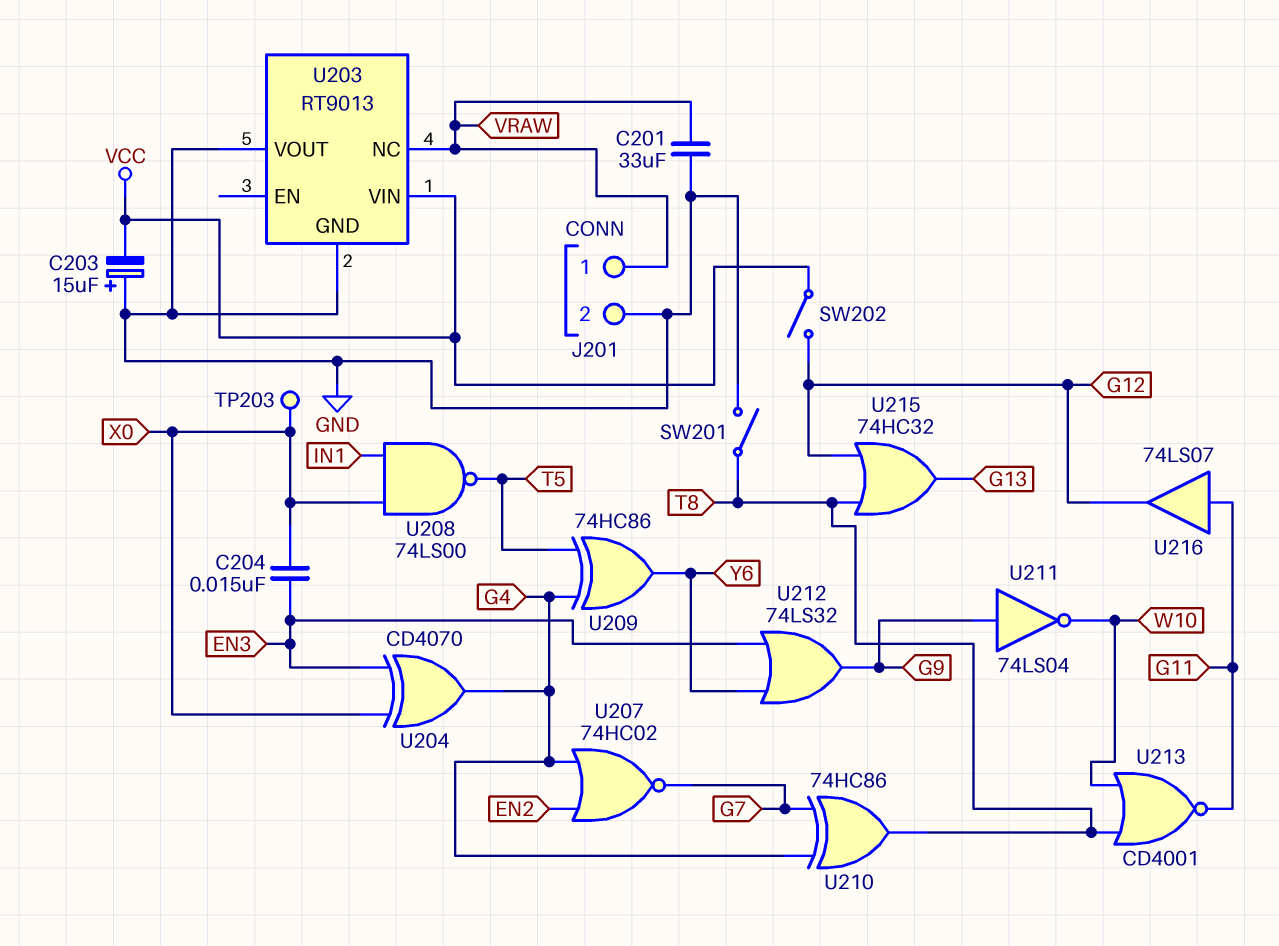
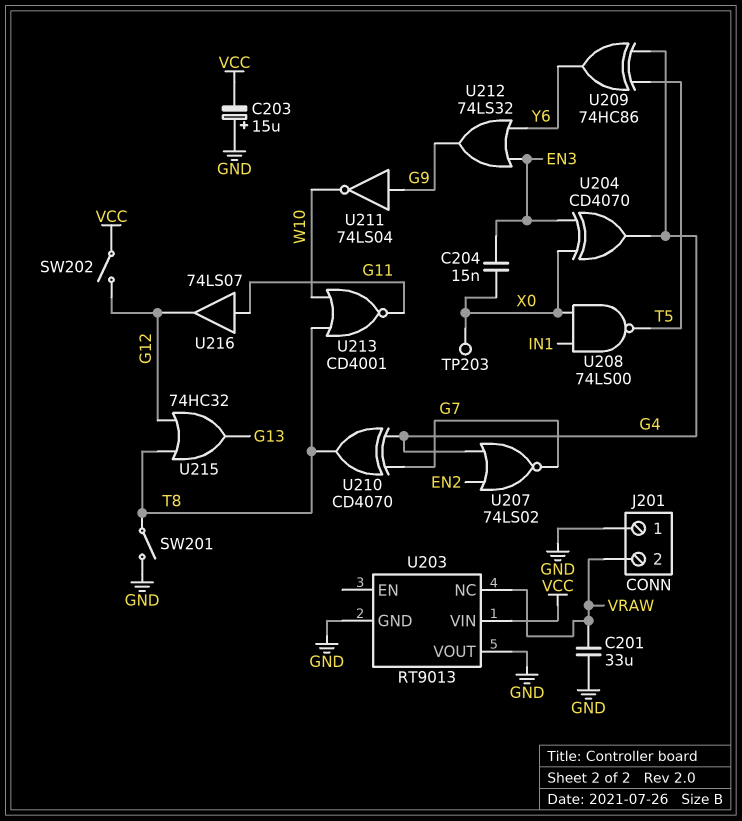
J201 pin 1: VRAW -> GND
J201 pin 2: GND -> VRAW
U207: NOR 74HC02 (in EN2, in G4, out G7) -> NOR 74LS02 (in EN2, in G4, out G7)
U210: XOR 74HC86 (in G4, in G7, out T8) -> XOR CD4070 (in G4, in G7, out T8)

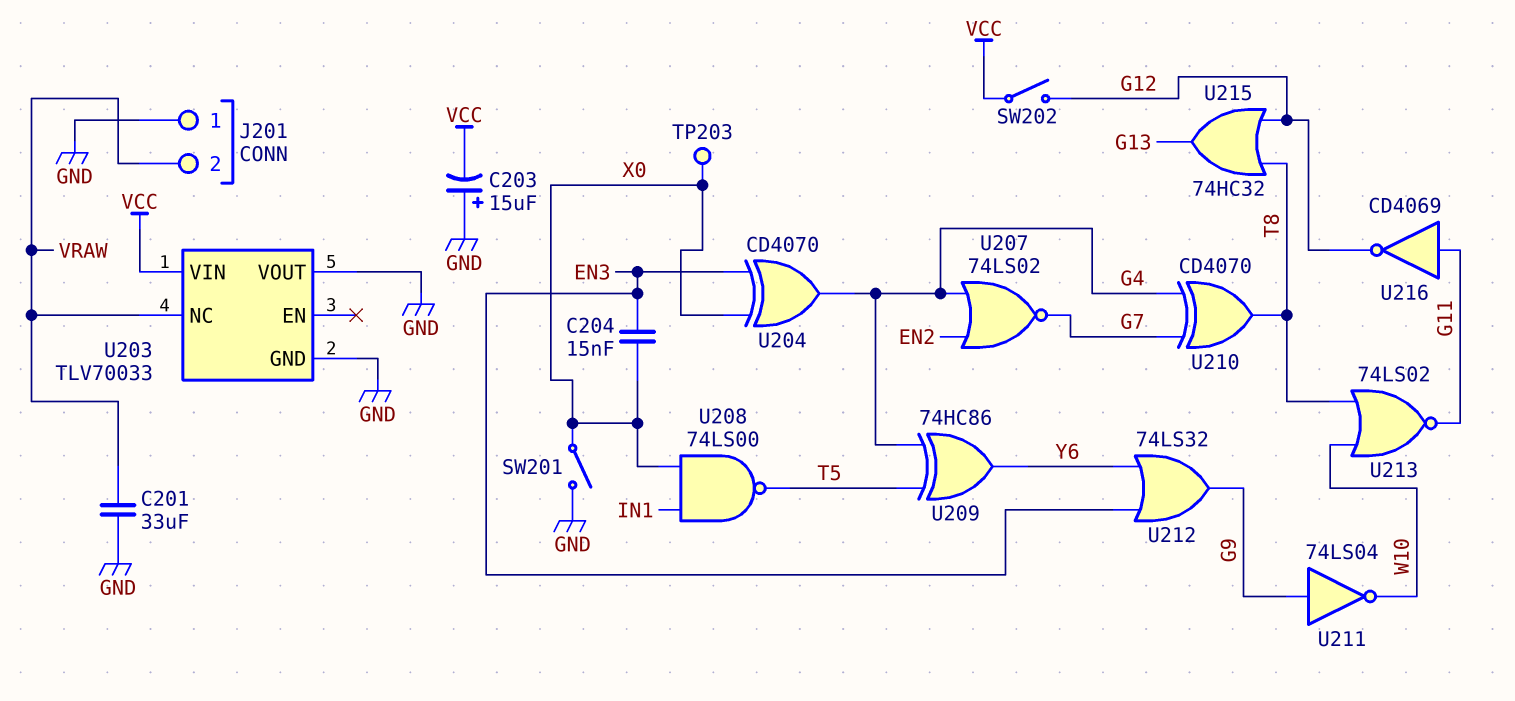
SW201: switch (GND, T8) -> switch (GND, X0)
U203: RT9013 -> TLV70033
U213: NOR CD4001 (in T8, in W10, out G11) -> NOR 74LS02 (in T8, in W10, out G11)
U216: buffer 74LS07 (in G11, out G12) -> NOT CD4069 (in G11, out G12)

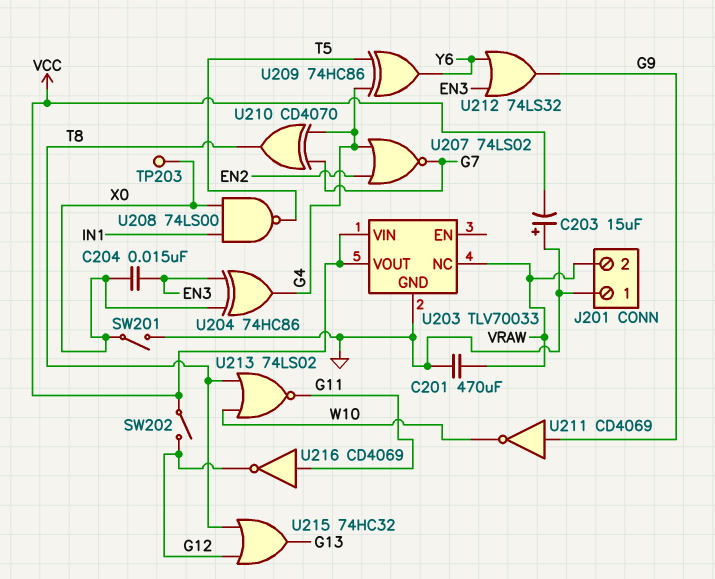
C201: 33uF (GND, VRAW) -> 470uF (GND, VRAW)
U203 pin VOUT: GND -> VCC
U204: XOR CD4070 (in EN3, in X0, out G4) -> XOR 74HC86 (in EN3, in X0, out G4)
U211: NOT 74LS04 (in G9, out W10) -> NOT CD4069 (in G9, out W10)

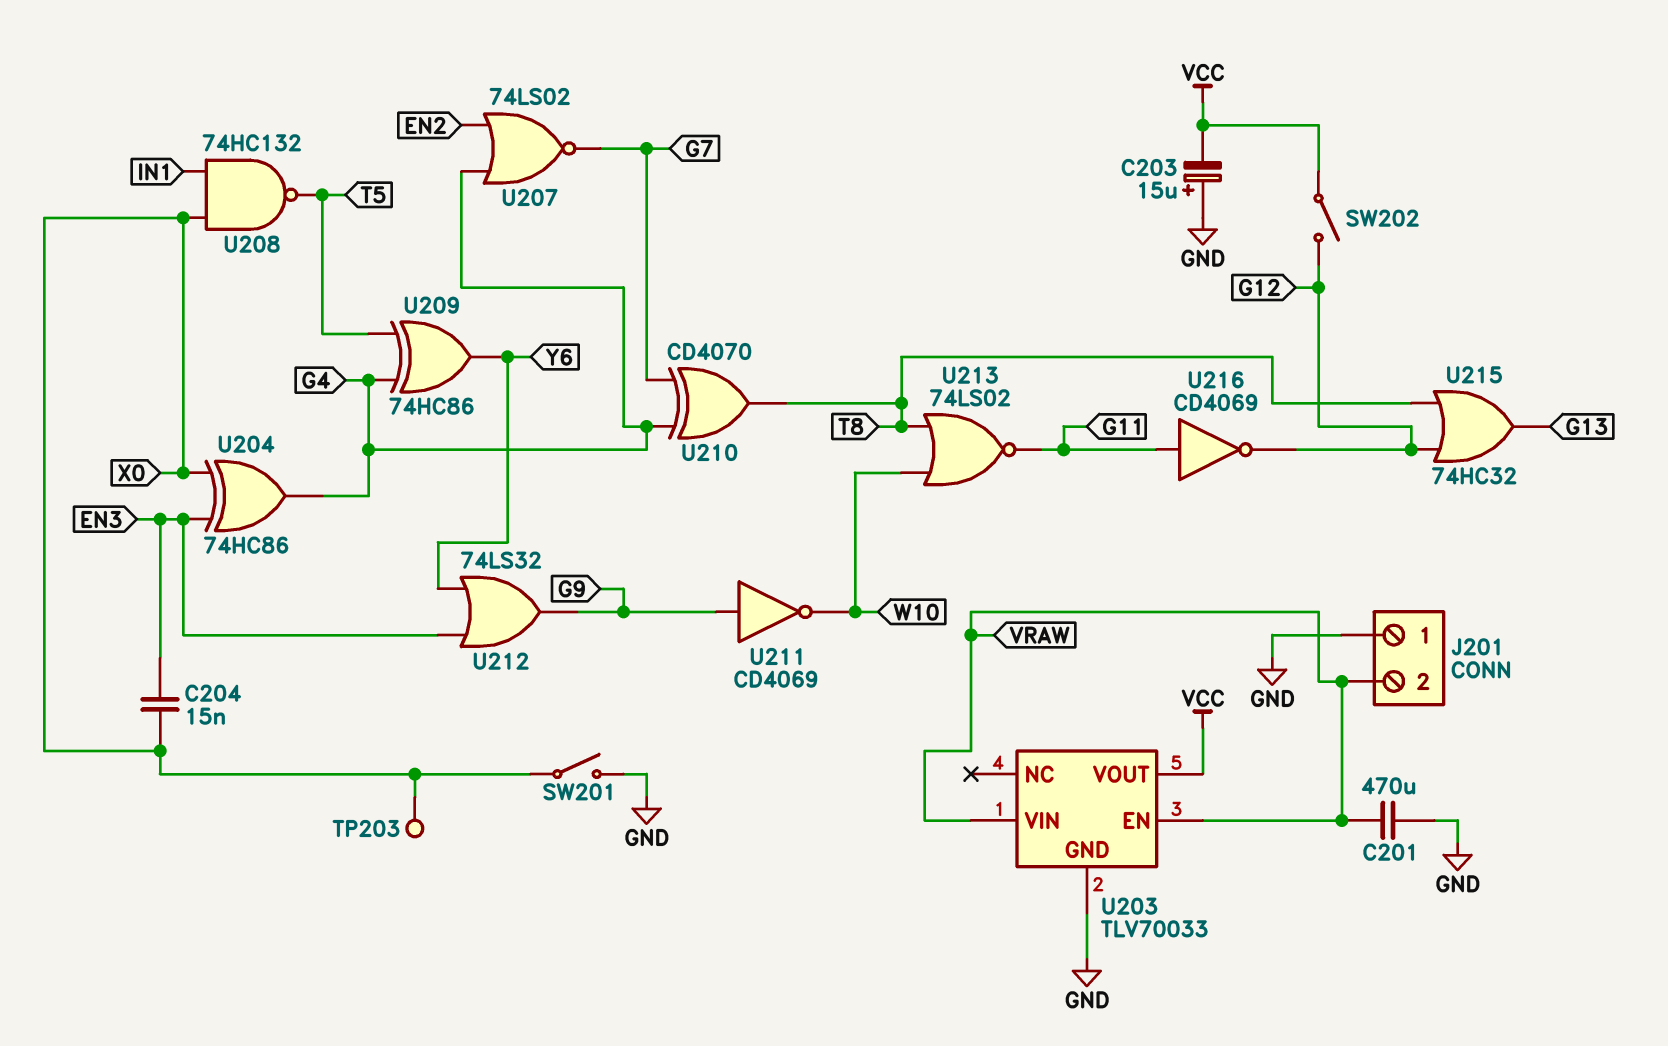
U203 pin EN: none -> VRAW
U203 pin NC: VRAW -> none
U203 pin VIN: VCC -> VRAW
U208: NAND 74LS00 (in IN1, in X0, out T5) -> NAND 74HC132 (in IN1, in X0, out T5)

